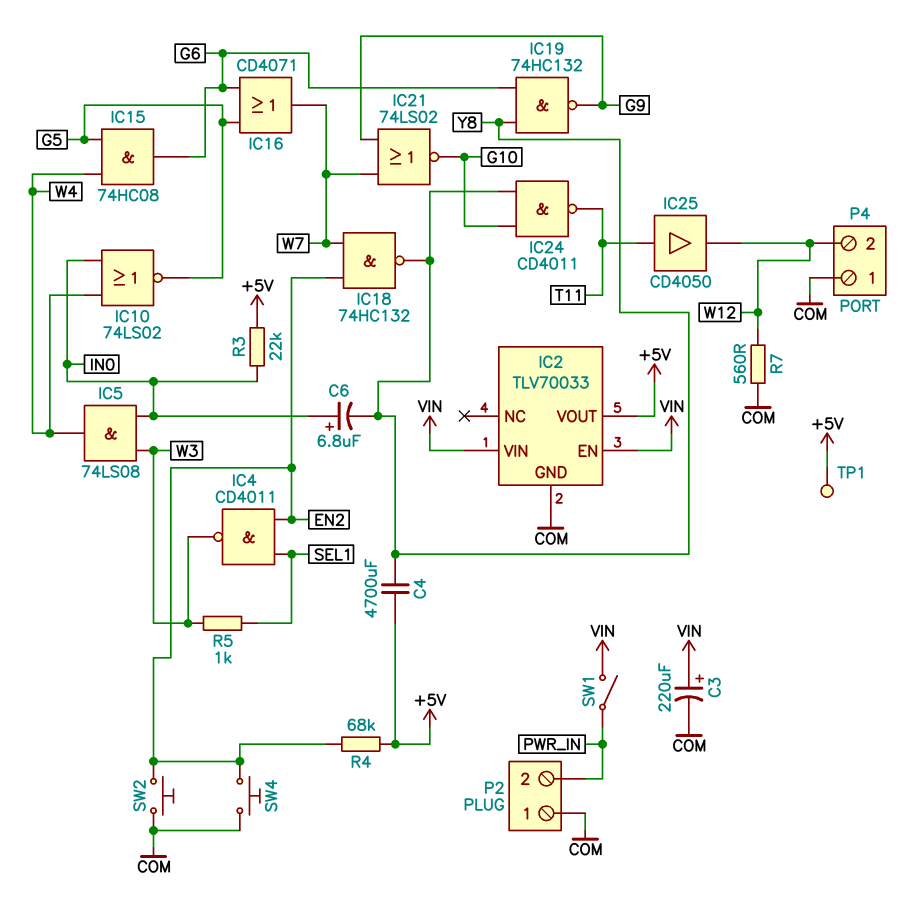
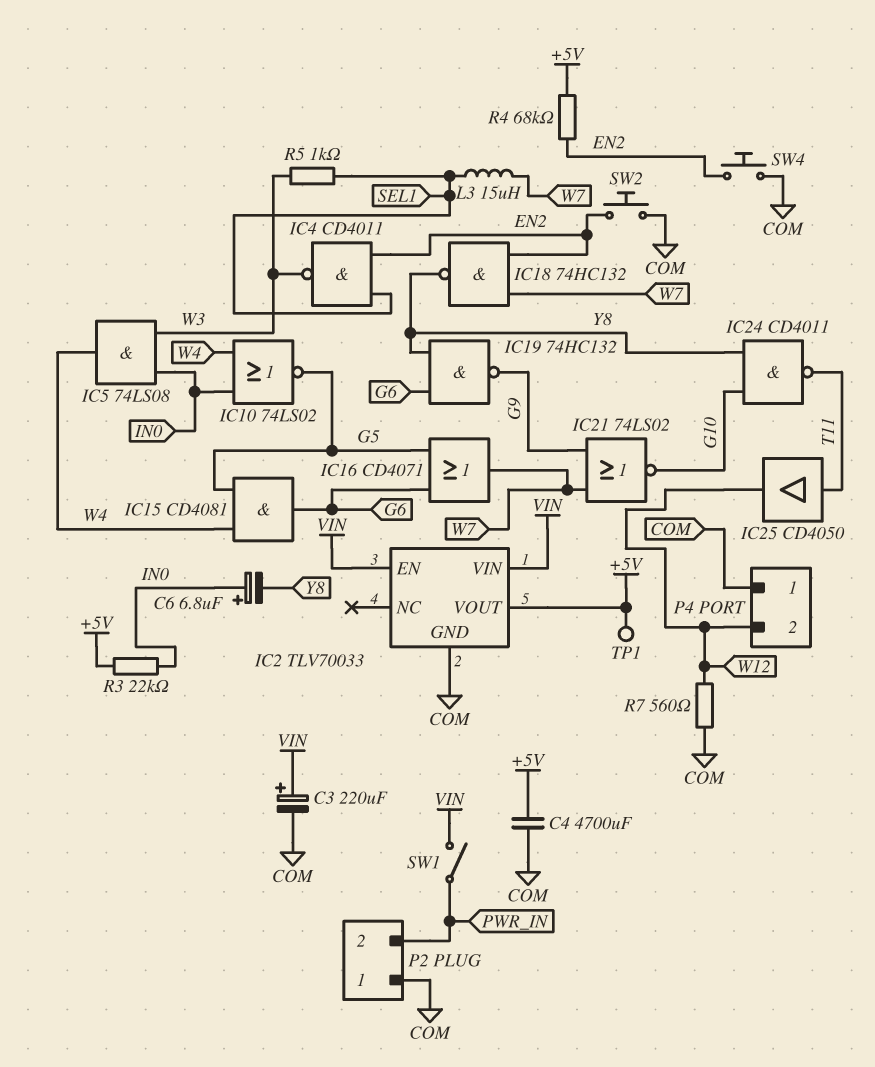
C4: 4700uF (+5V, Y8) -> 4700uF (+5V, COM)
IC15: AND 74HC08 (in G5, in W4, out G6) -> AND CD4081 (in G5, in W4, out G6)
L3: none -> 15uH (SEL1, W7)

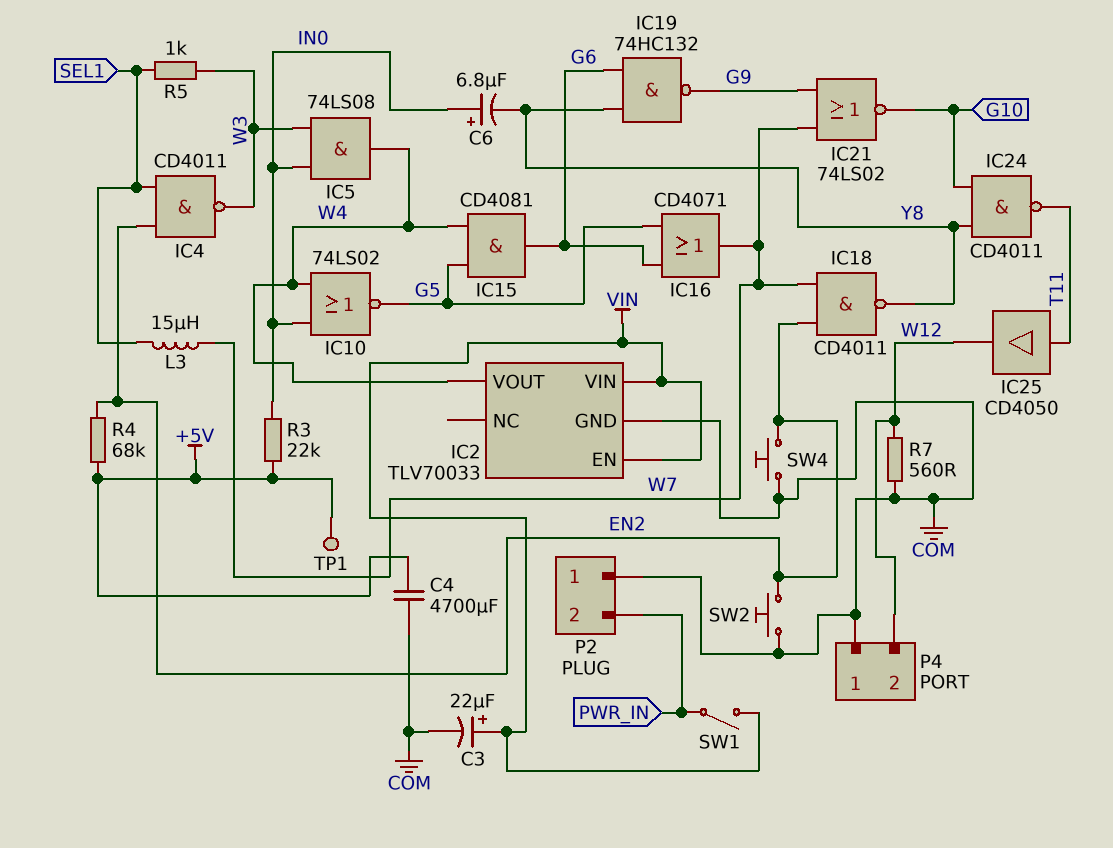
C3: 220uF (plus VIN, minus COM) -> 22uF (plus VIN, minus COM)
IC2 pin VOUT: +5V -> W4
IC18: NAND 74HC132 (in EN2, in W7, out Y8) -> NAND CD4011 (in EN2, in W7, out Y8)

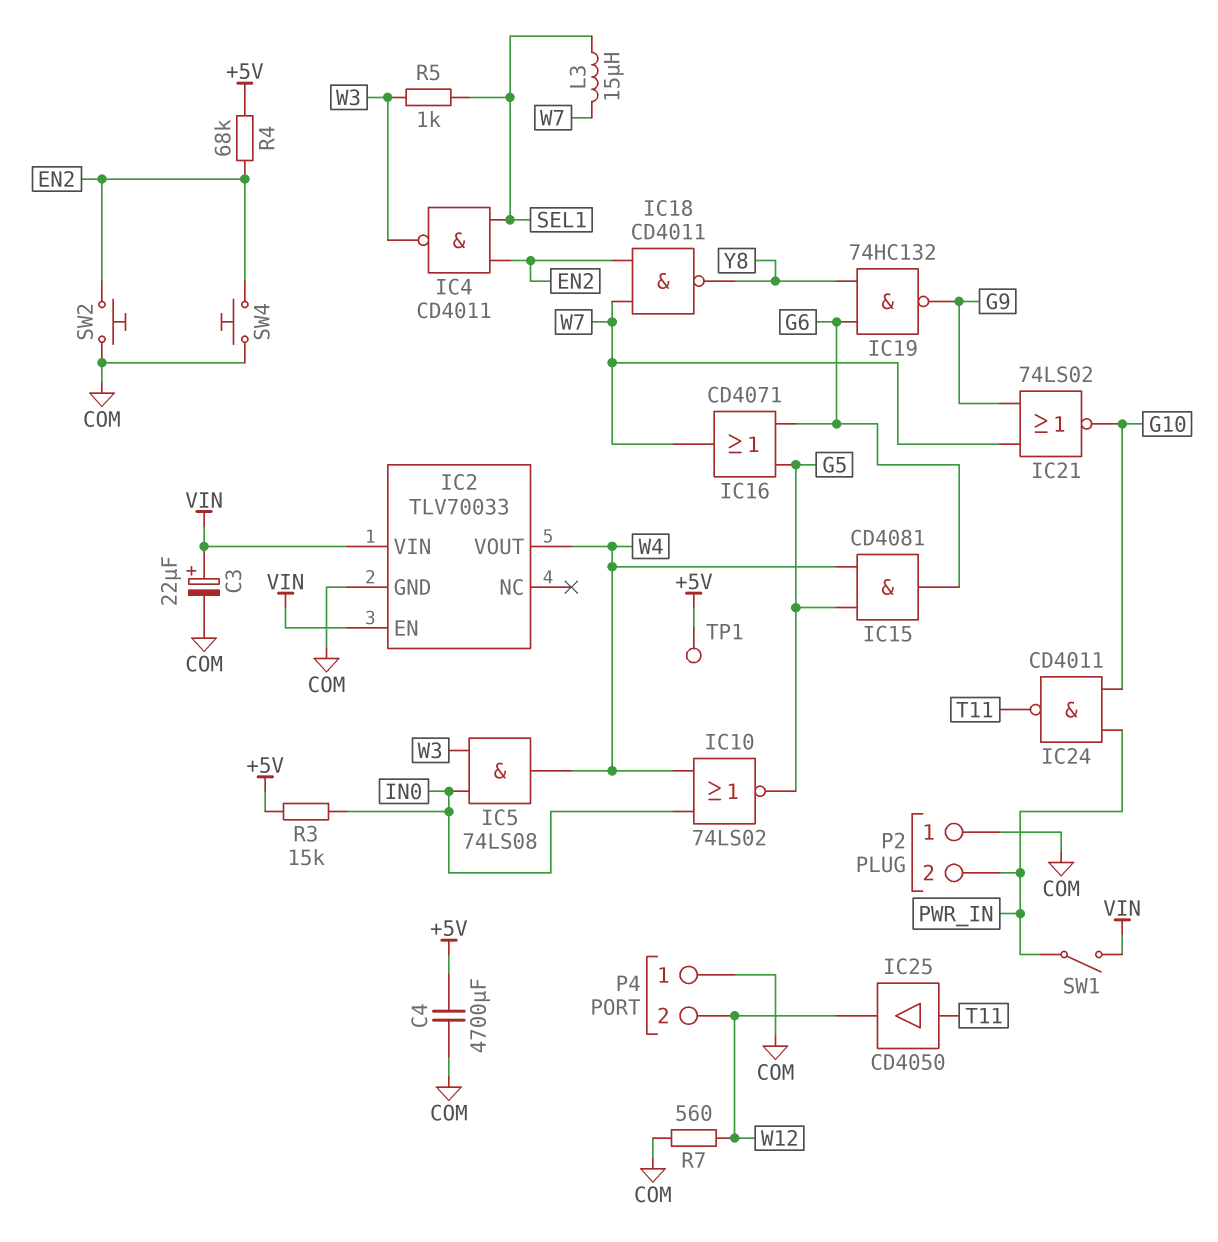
C6: 6.8uF (plus IN0, minus Y8) -> none
IC24: NAND CD4011 (in G10, in Y8, out T11) -> NAND CD4011 (in G10, in PWR_IN, out T11)
R3: 22k (+5V, IN0) -> 15k (+5V, IN0)

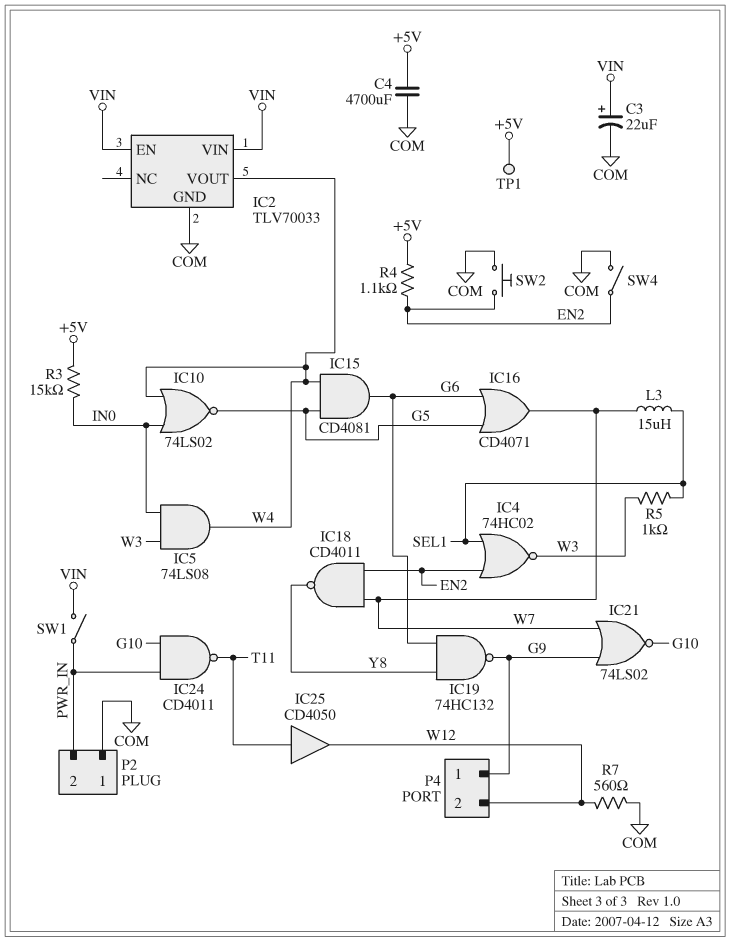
IC4: NAND CD4011 (in EN2, in SEL1, out W3) -> NOR 74HC02 (in EN2, in SEL1, out W3)
P4 pin 1: COM -> G9
R4: 68k (+5V, EN2) -> 1.1k (+5V, EN2)
SW4: button (COM, EN2) -> switch (COM, EN2)

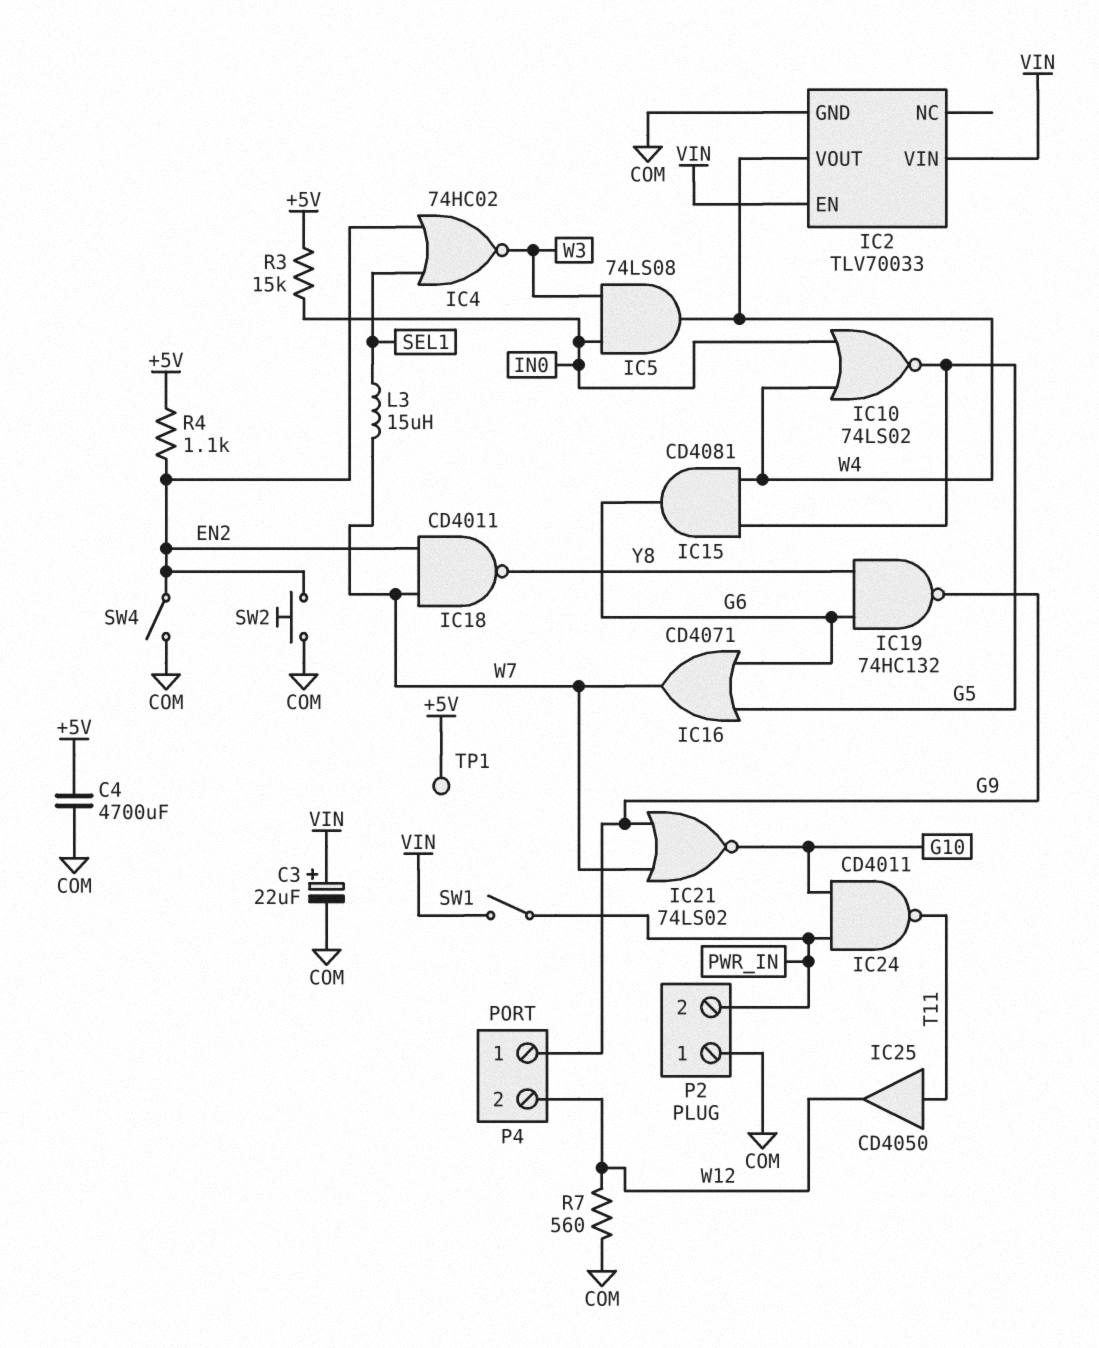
R5: 1k (SEL1, W3) -> none

